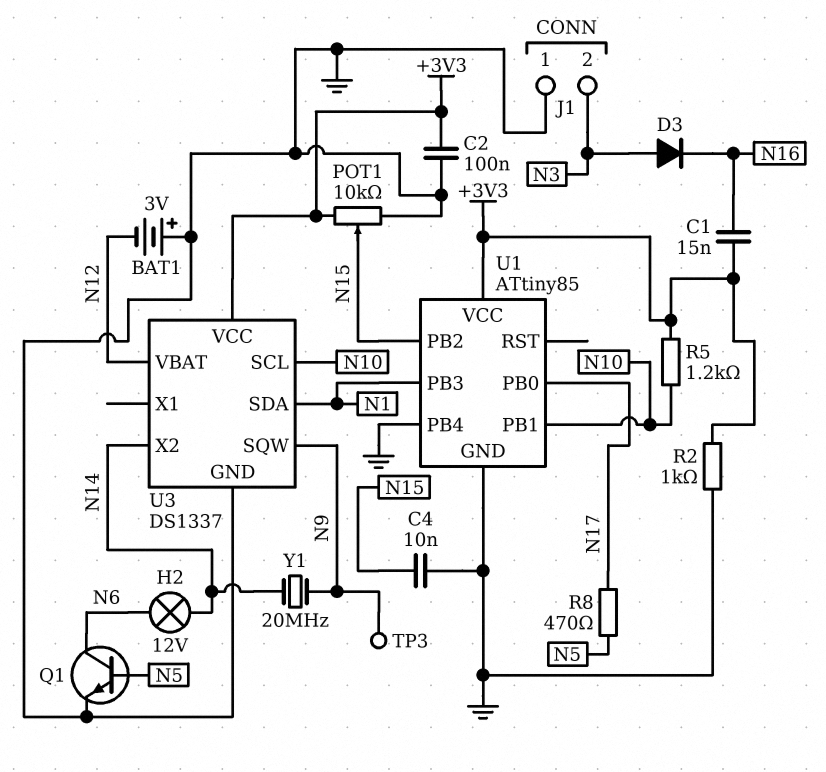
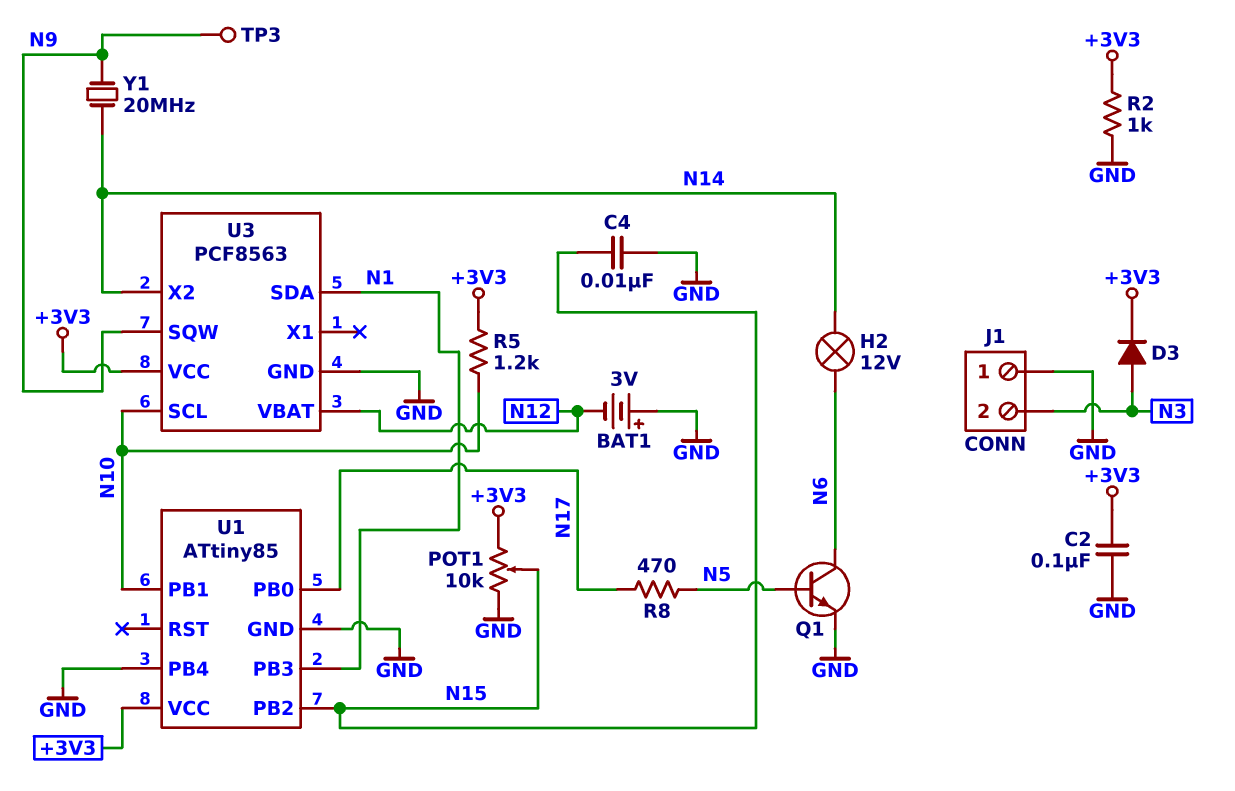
C1: 15nF (+3V3, N16) -> none
D3: diode (A N3, K N16) -> diode (A N3, K +3V3)
U3: DS1337 -> PCF8563

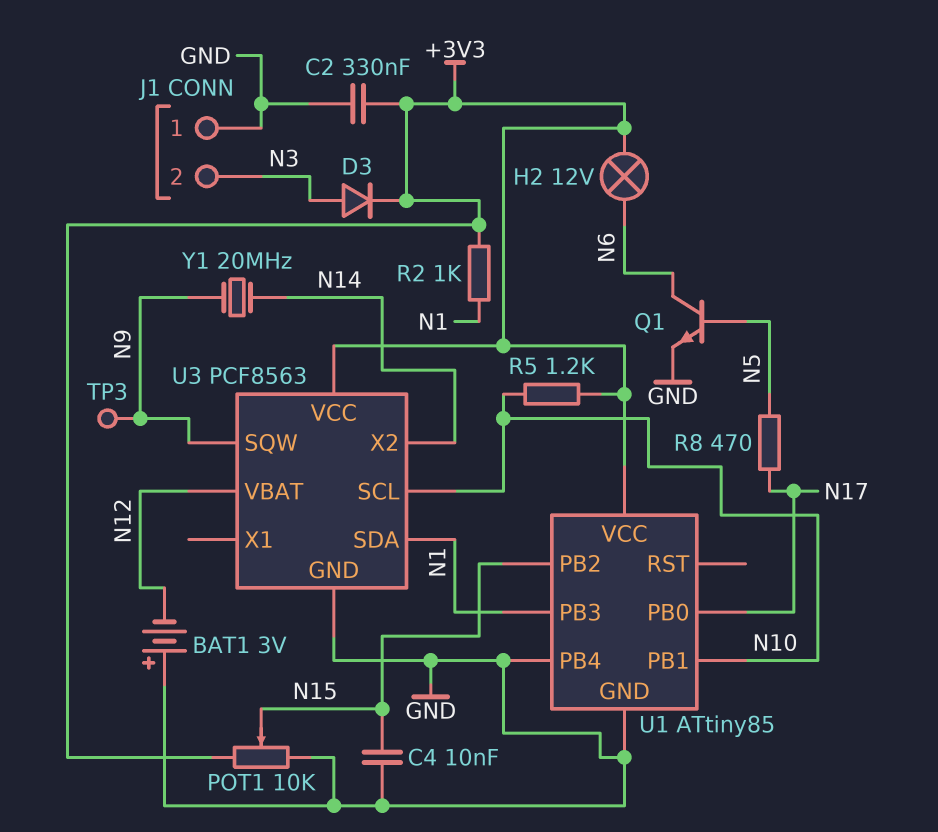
C2: 100nF (+3V3, GND) -> 330nF (+3V3, GND)
H2: lamp 12V (N6, N14) -> lamp 12V (+3V3, N6)
R2: 1k (+3V3, GND) -> 1k (+3V3, N1)

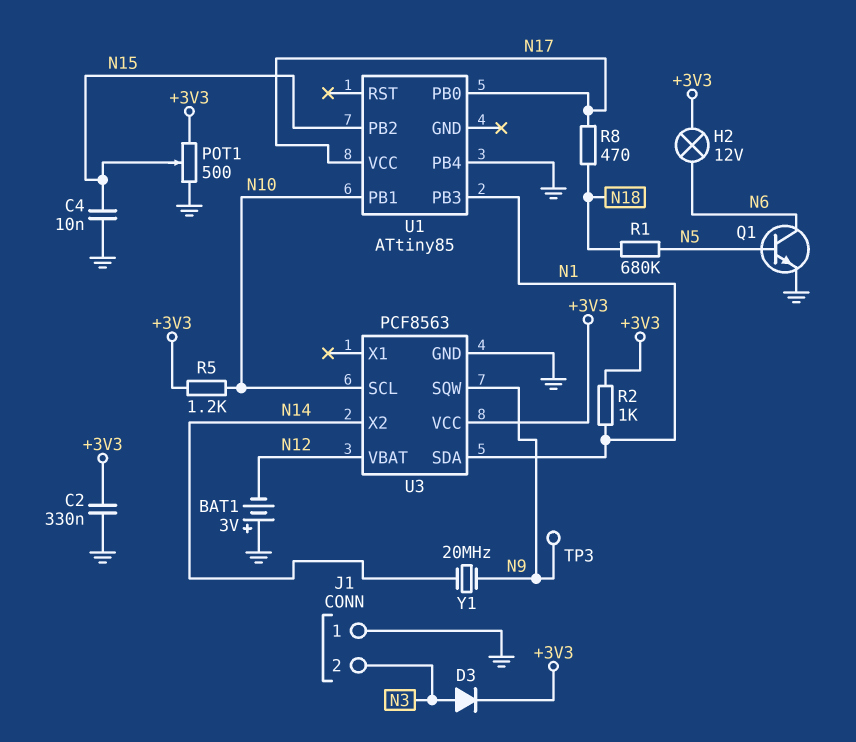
POT1: 10k (+3V3, GND, wiper N15) -> 500 (+3V3, GND, wiper N15)
R1: none -> 680k (N5, N18)
R8: 470 (N5, N17) -> 470 (N17, N18)
U1 pin GND: GND -> none
U1 pin VCC: +3V3 -> N17

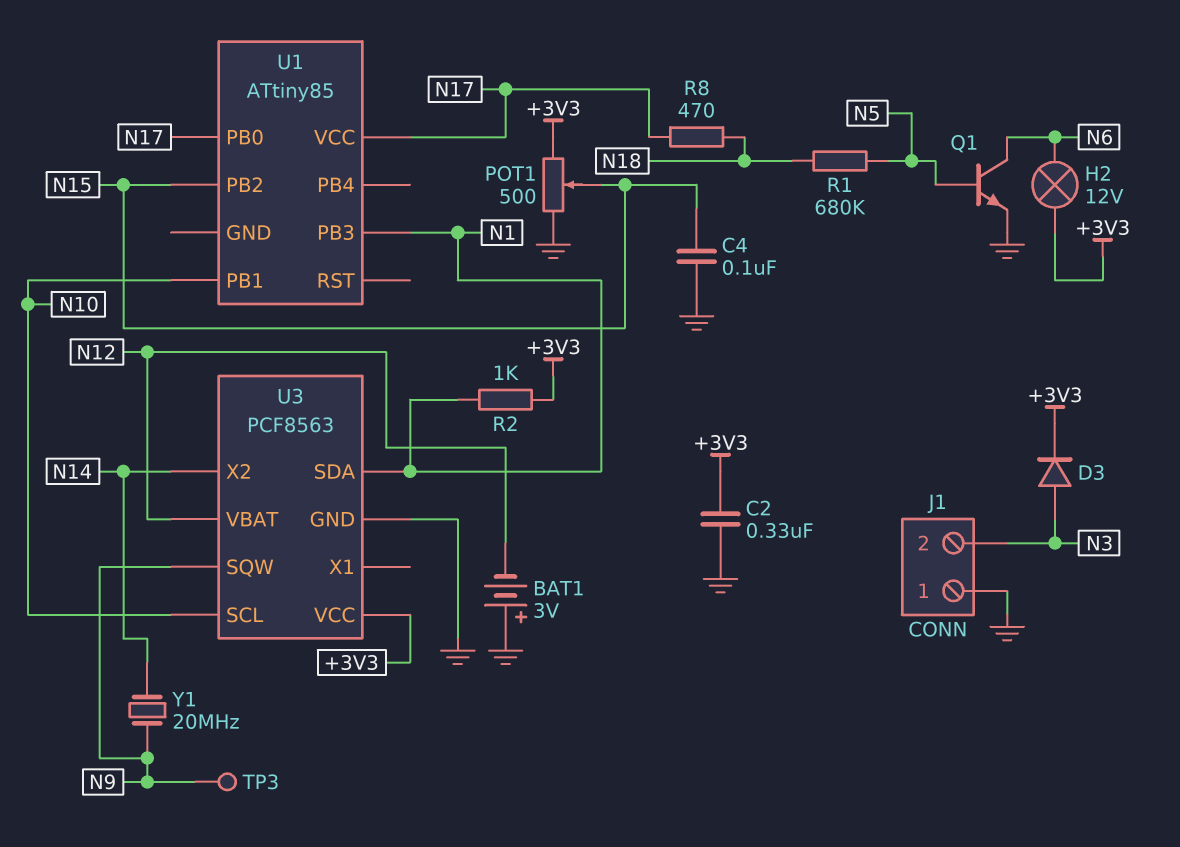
C4: 10nF (GND, N15) -> 100nF (GND, N15)
R5: 1.2k (+3V3, N10) -> none
U1 pin PB4: GND -> none

